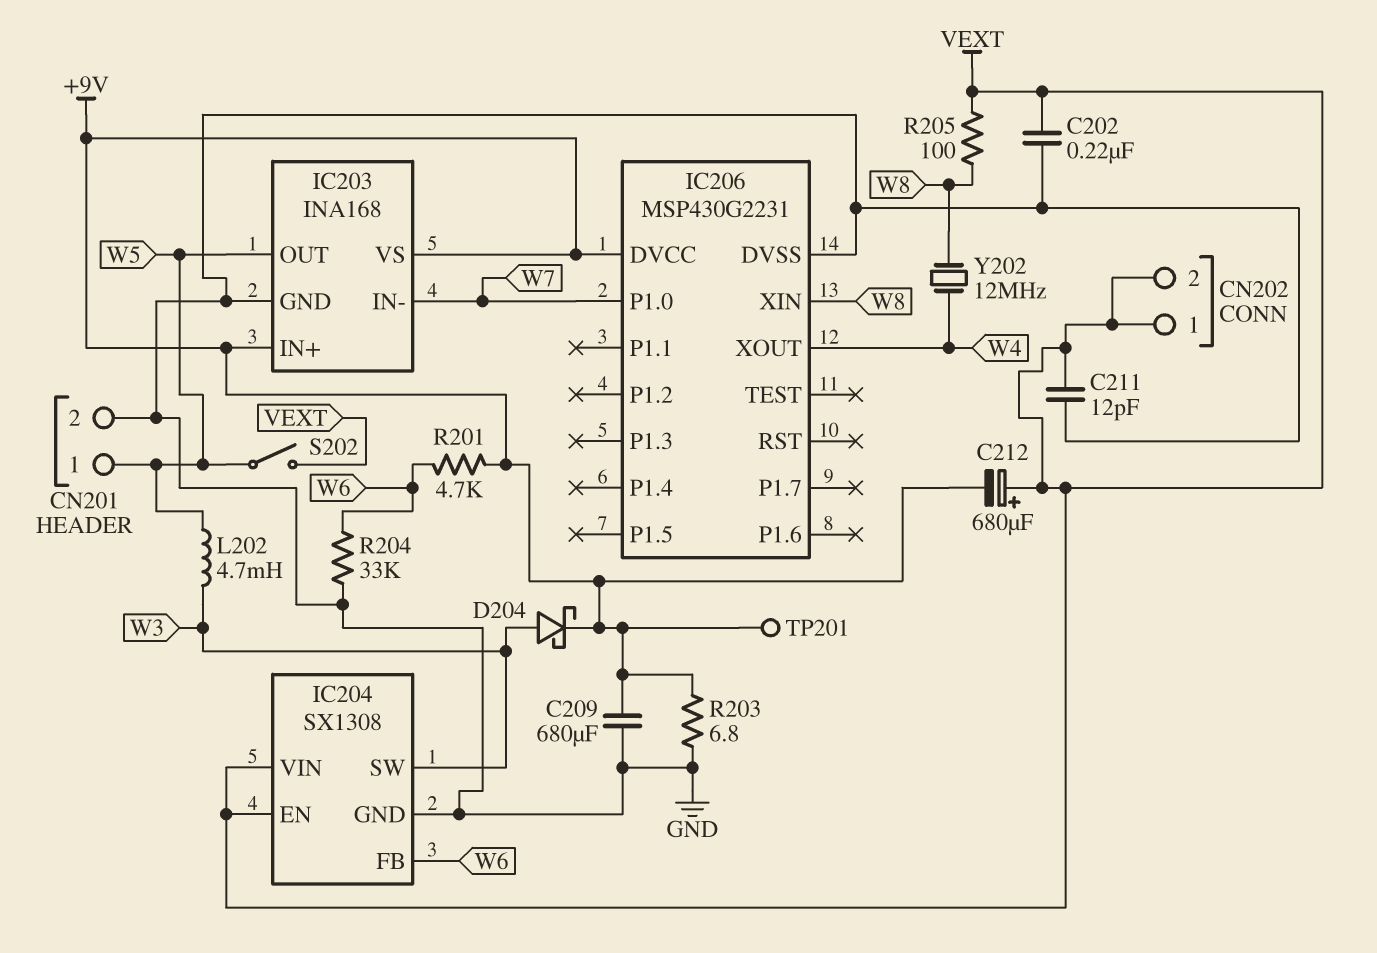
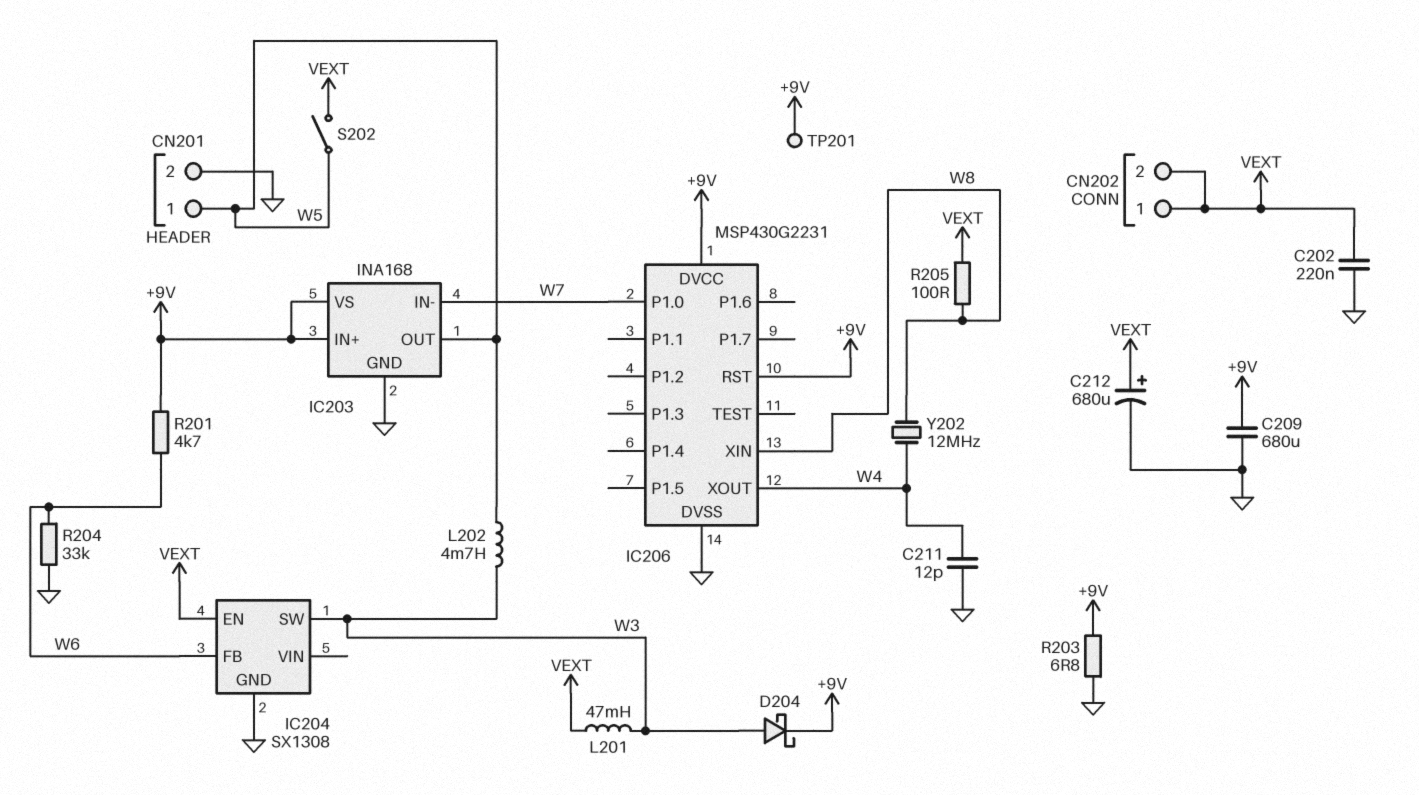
C211: 12pF (GND, VEXT) -> 12pF (GND, W4)
C212: 680uF (plus VEXT, minus +9V) -> 680uF (plus VEXT, minus GND)
IC204 pin VIN: VEXT -> none
IC206 pin RST: none -> +9V
L201: none -> 47mH (VEXT, W3)

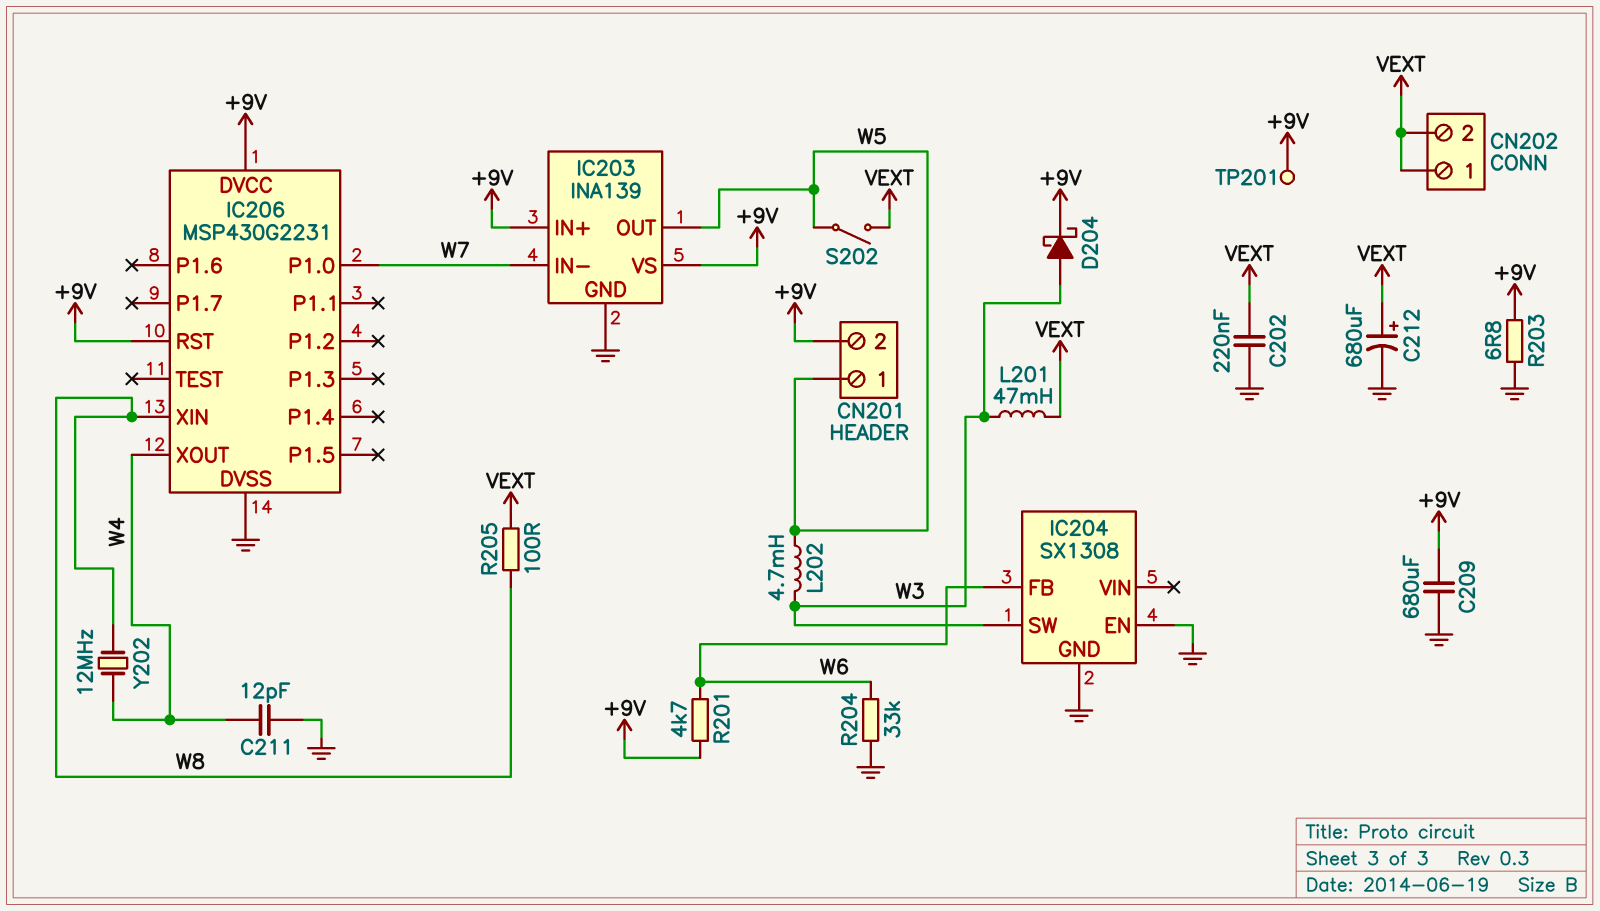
CN201 pin 2: GND -> +9V
IC203: INA168 -> INA139
IC204 pin EN: VEXT -> GND

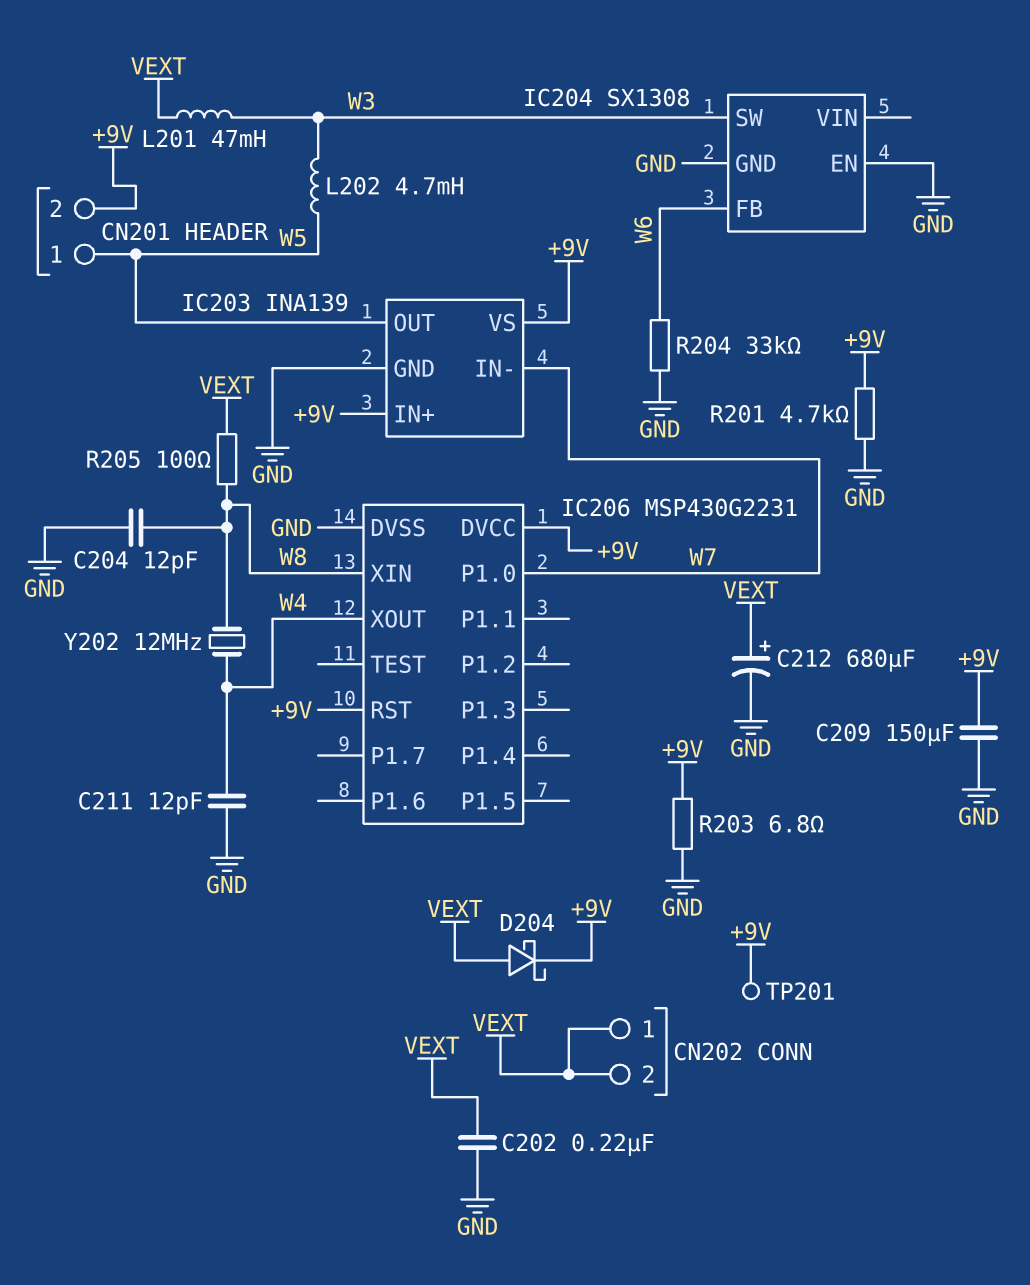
C204: none -> 12pF (GND, W8)
C209: 680uF (+9V, GND) -> 150uF (+9V, GND)
D204: schottky (A W3, K +9V) -> schottky (A VEXT, K +9V)
R201: 4.7k (+9V, W6) -> 4.7k (+9V, GND)
S202: switch (VEXT, W5) -> none

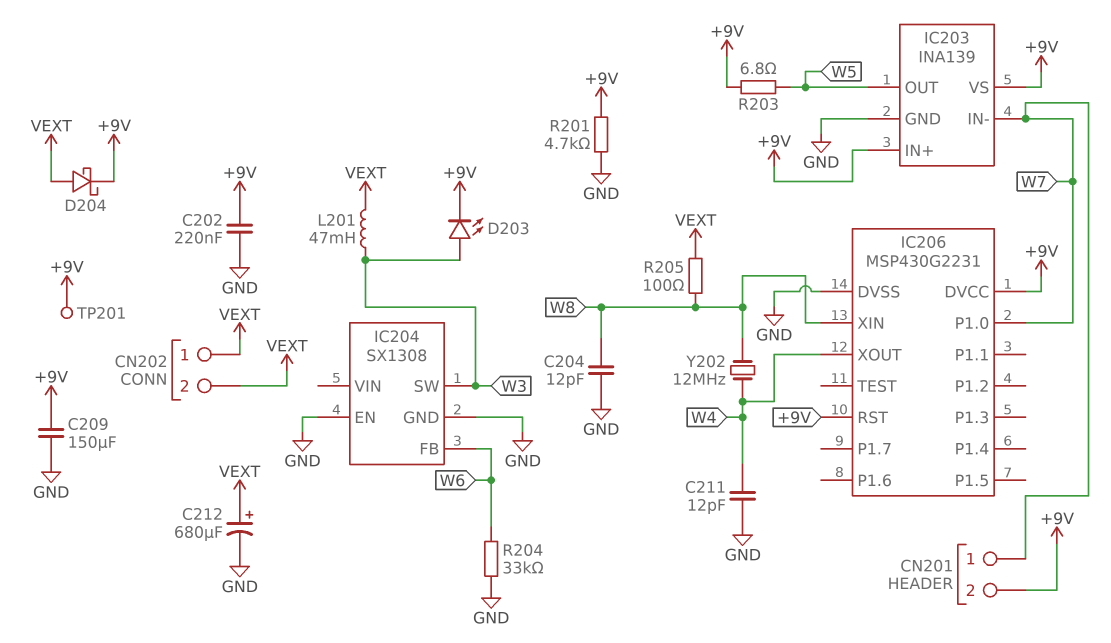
C202: 220nF (GND, VEXT) -> 220nF (+9V, GND)
CN201 pin 1: W5 -> W7
D203: none -> LED (A W3, K +9V)
L202: 4.7mH (W3, W5) -> none
R203: 6.8 (+9V, GND) -> 6.8 (+9V, W5)

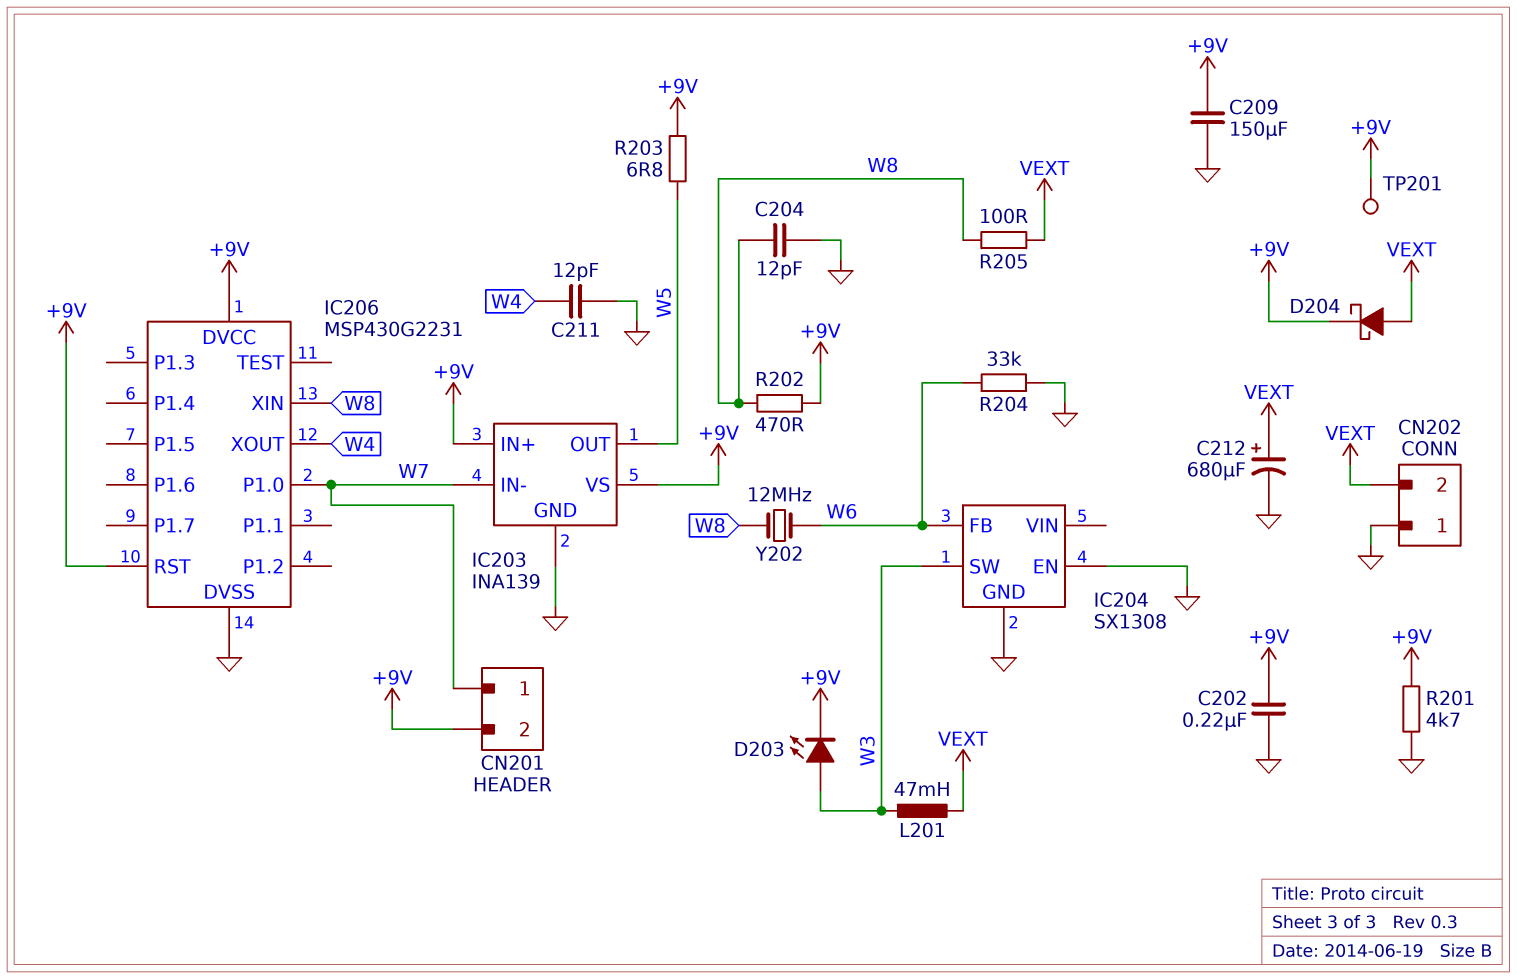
CN202 pin 1: VEXT -> GND
R202: none -> 470 (+9V, W8)
Y202: 12MHz (W4, W8) -> 12MHz (W6, W8)

